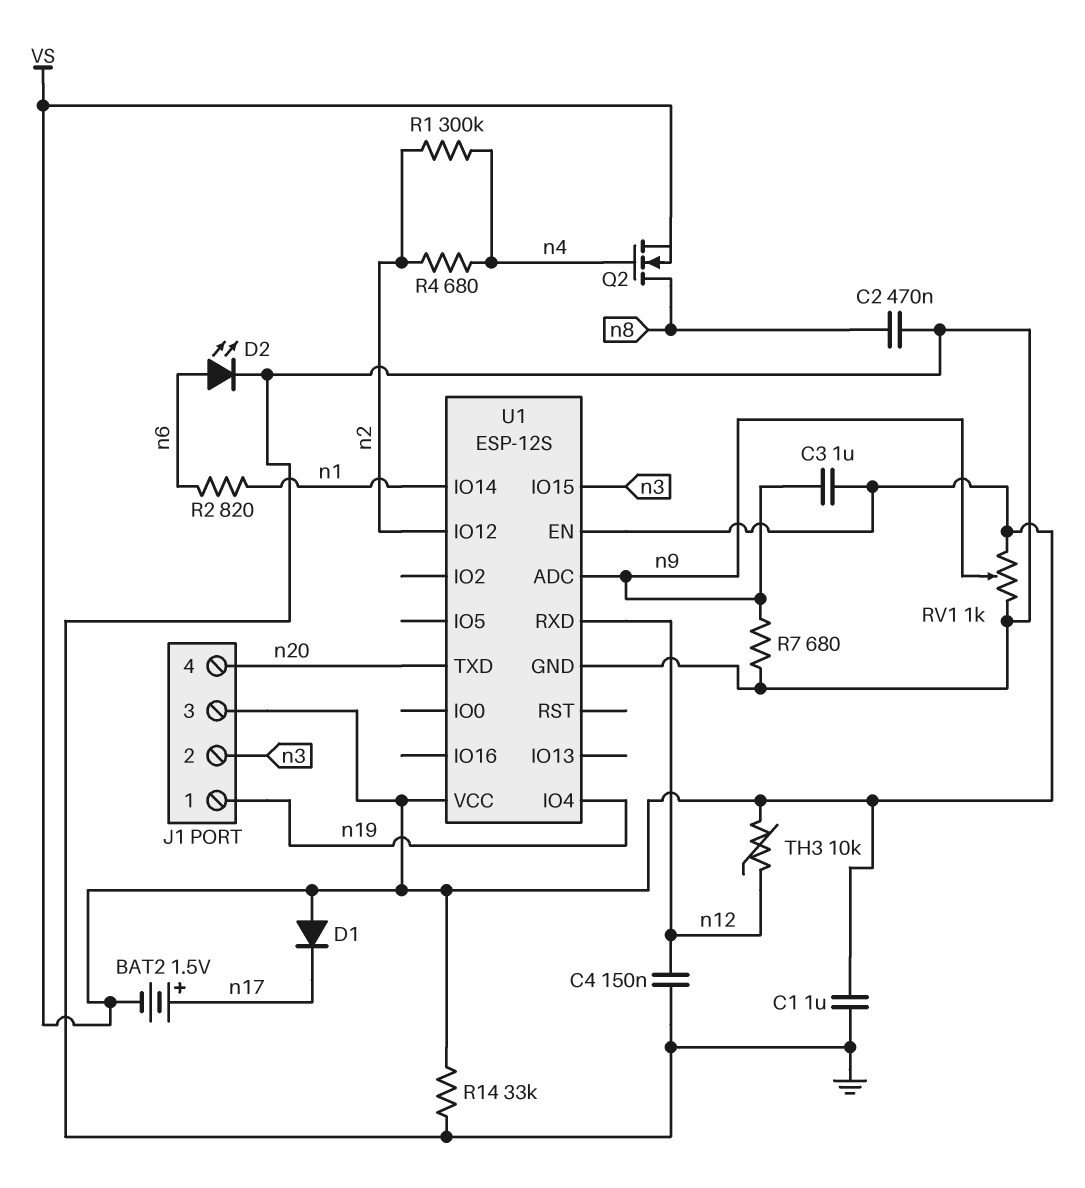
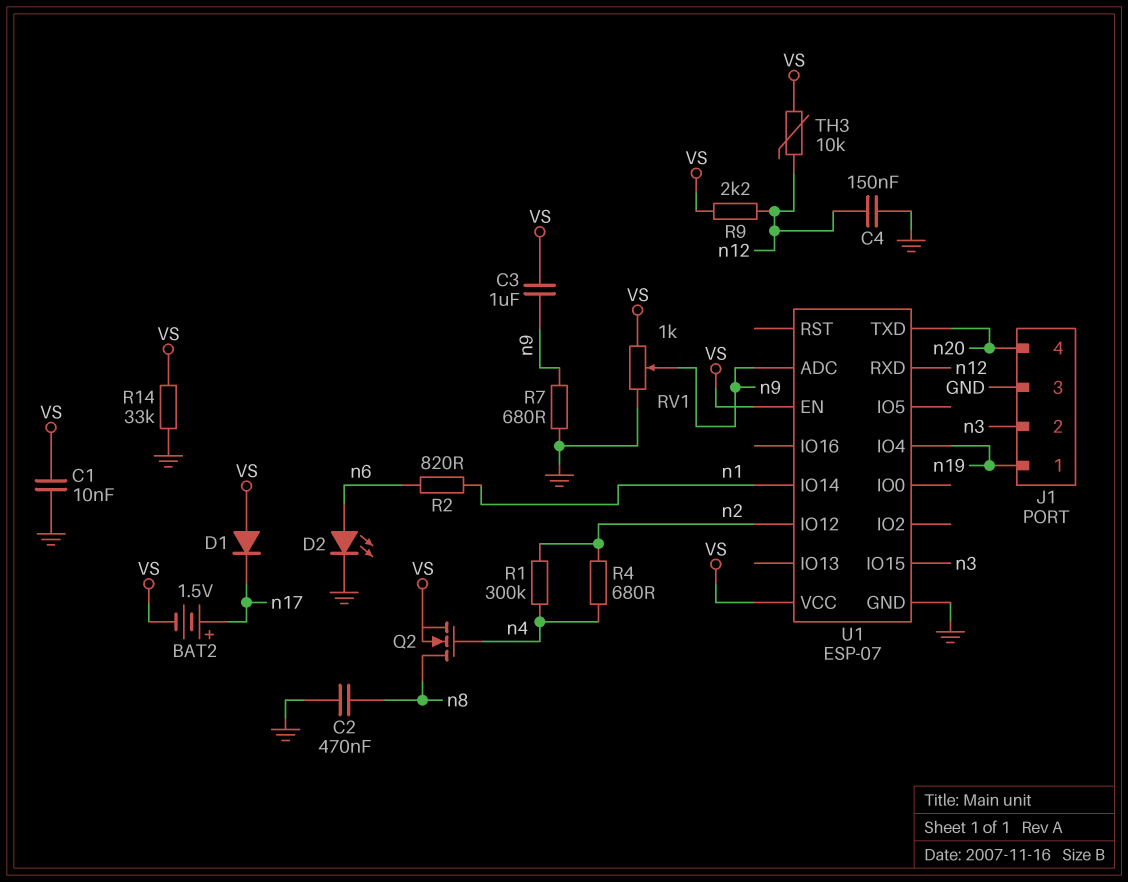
C1: 1uF (GND, VS) -> 10nF (GND, VS)
J1 pin 3: VS -> GND
R9: none -> 2.2k (VS, n12)
U1: ESP-12S -> ESP-07

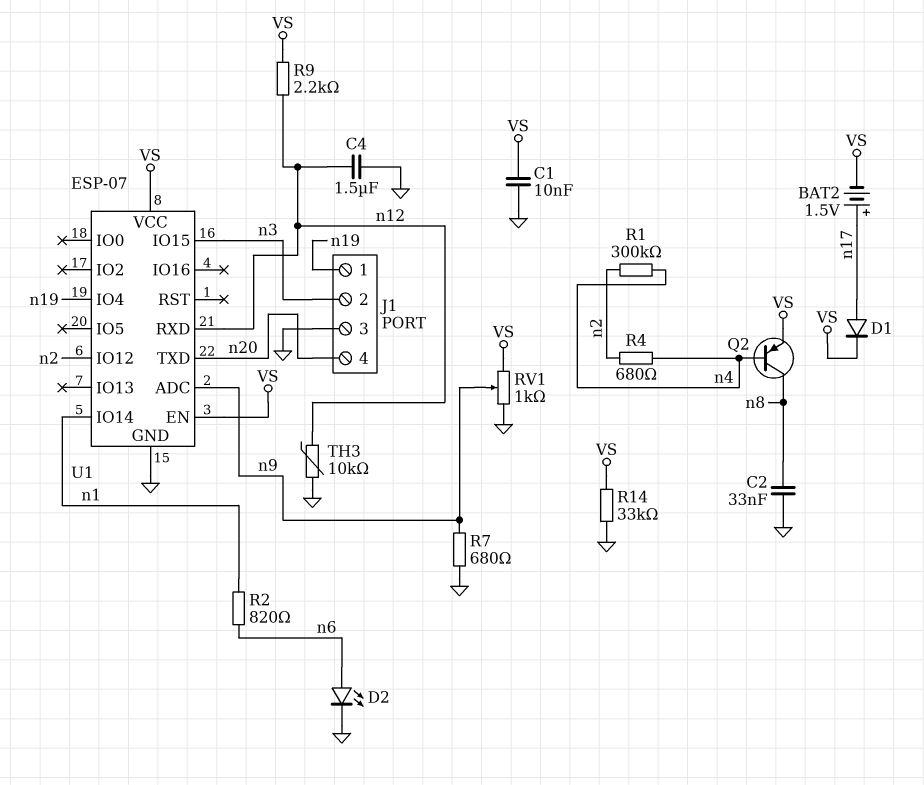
C2: 470nF (GND, n8) -> 33nF (GND, n8)
C3: 1uF (VS, n9) -> none
C4: 150nF (GND, n12) -> 1.5uF (GND, n12)
D1: diode (A VS, K n17) -> diode (A n17, K VS)
Q2: NMOS (G n4, D n8, S VS) -> PNP (B n4, C n8, E VS)
TH3: 10k (VS, n12) -> 10k (GND, n12)

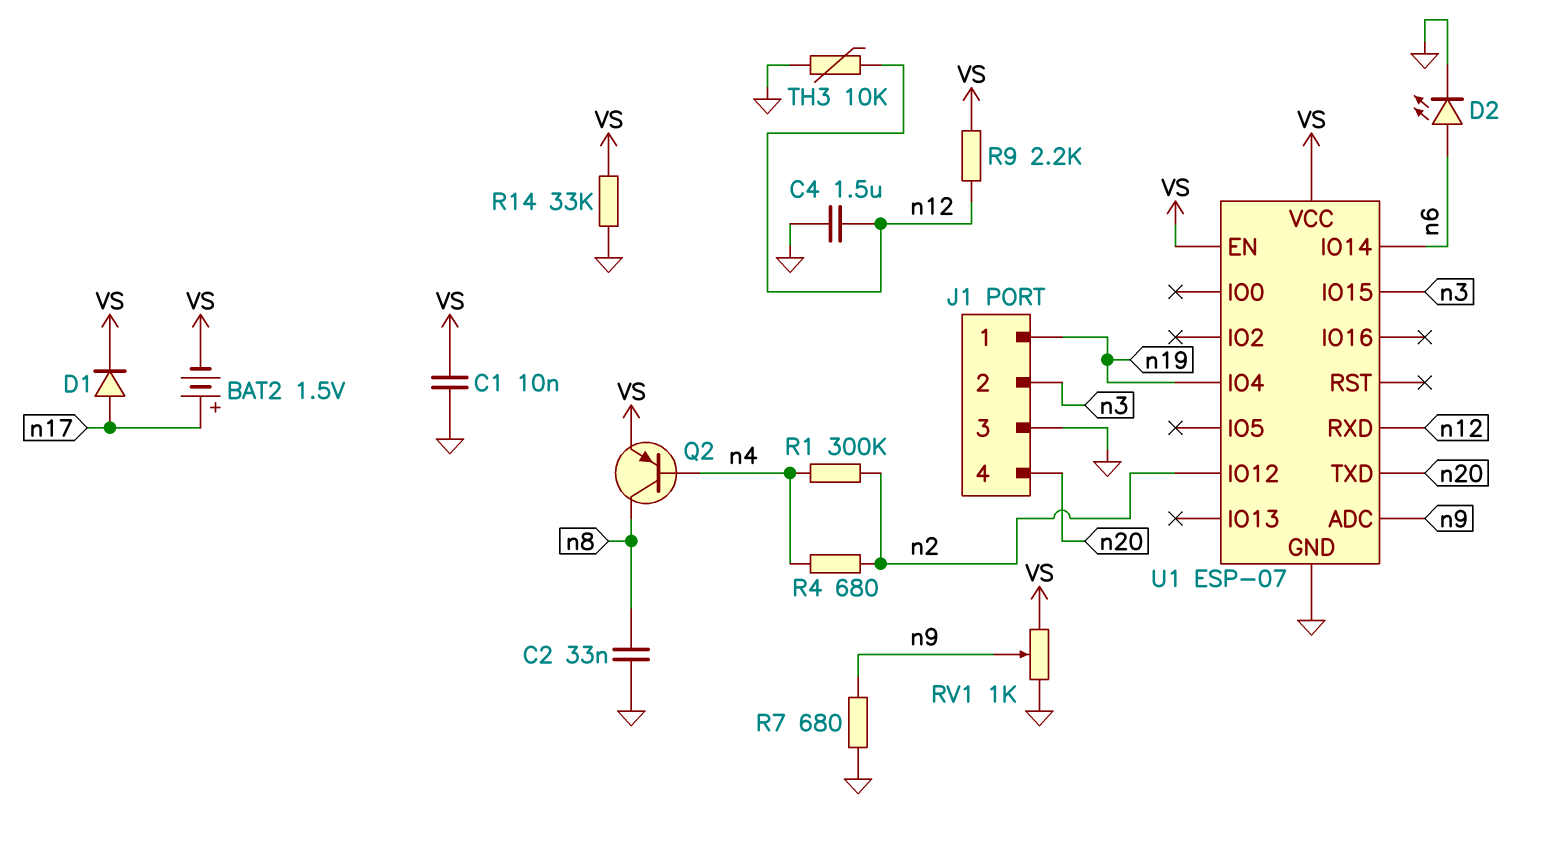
R2: 820 (n1, n6) -> none
U1 pin IO14: n1 -> n6

